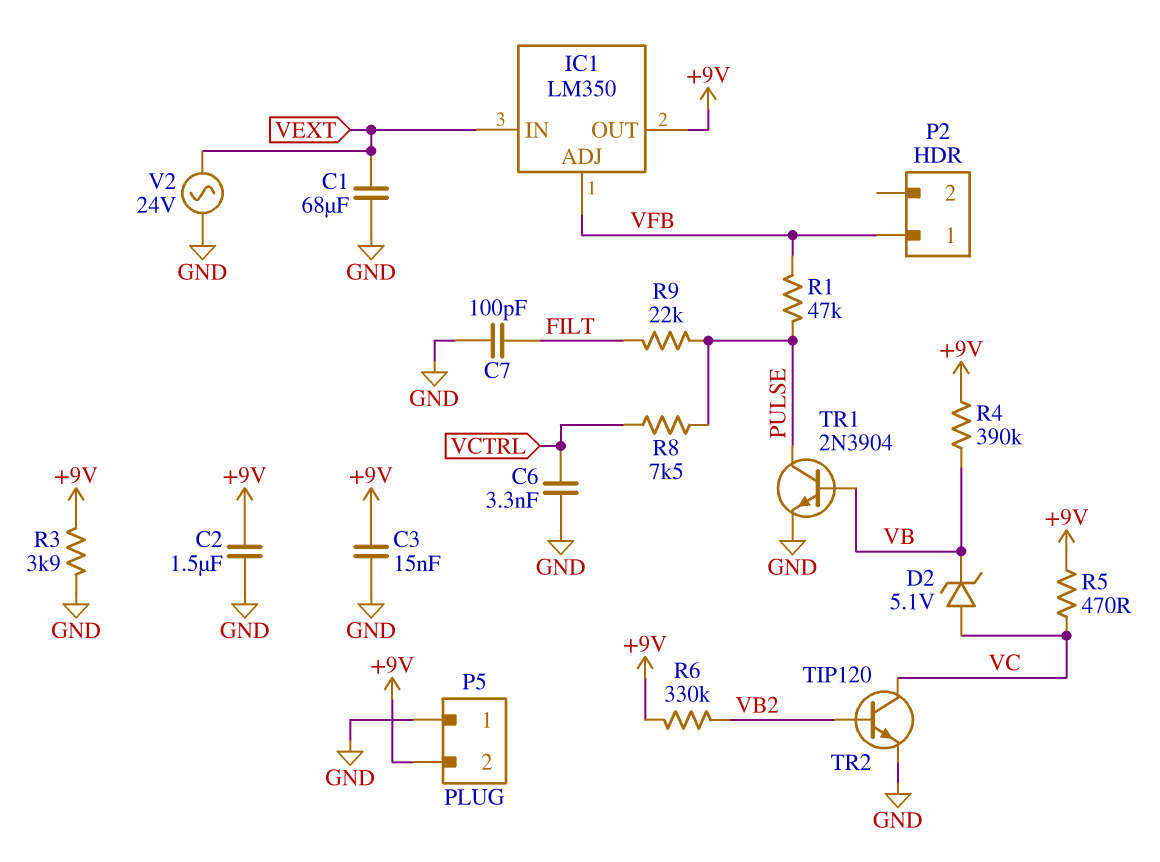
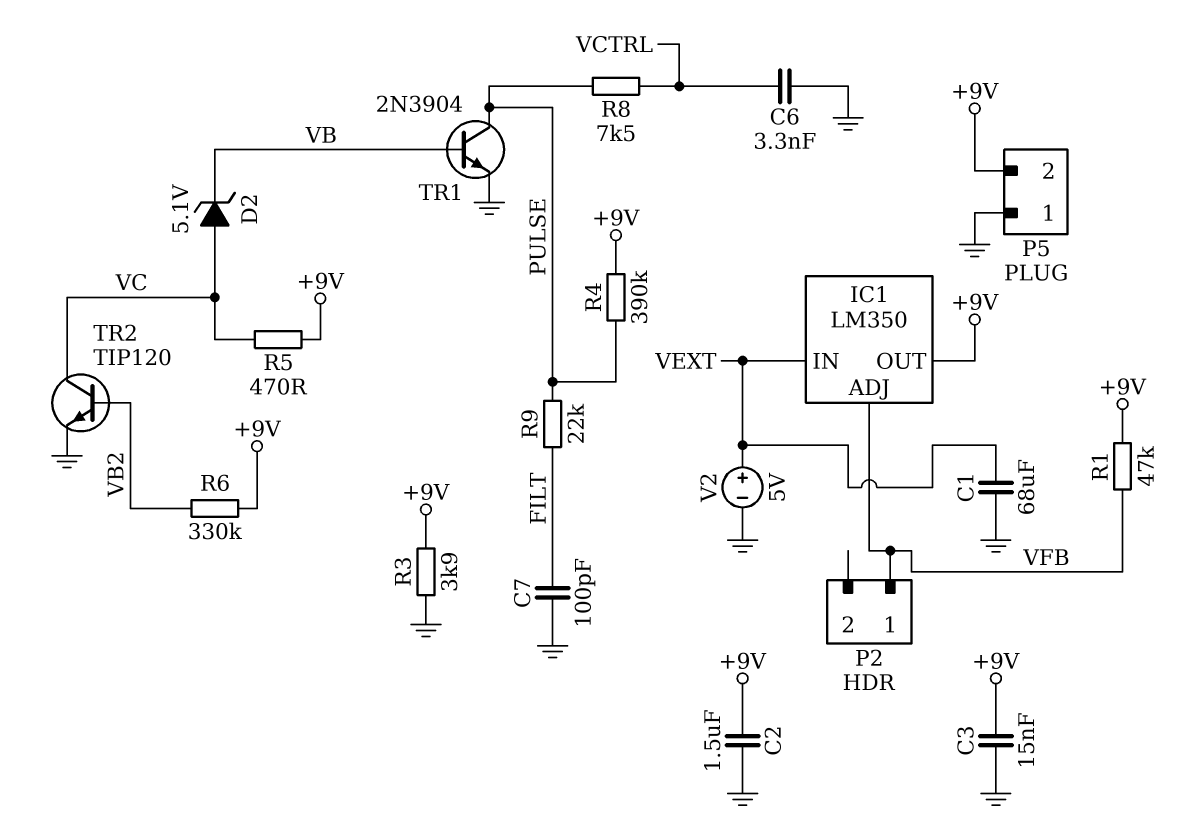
R1: 47k (PULSE, VFB) -> 47k (+9V, VFB)
R4: 390k (+9V, VB) -> 390k (+9V, PULSE)
V2: AC 24V (GND, VEXT) -> 5V (plus VEXT, minus GND)

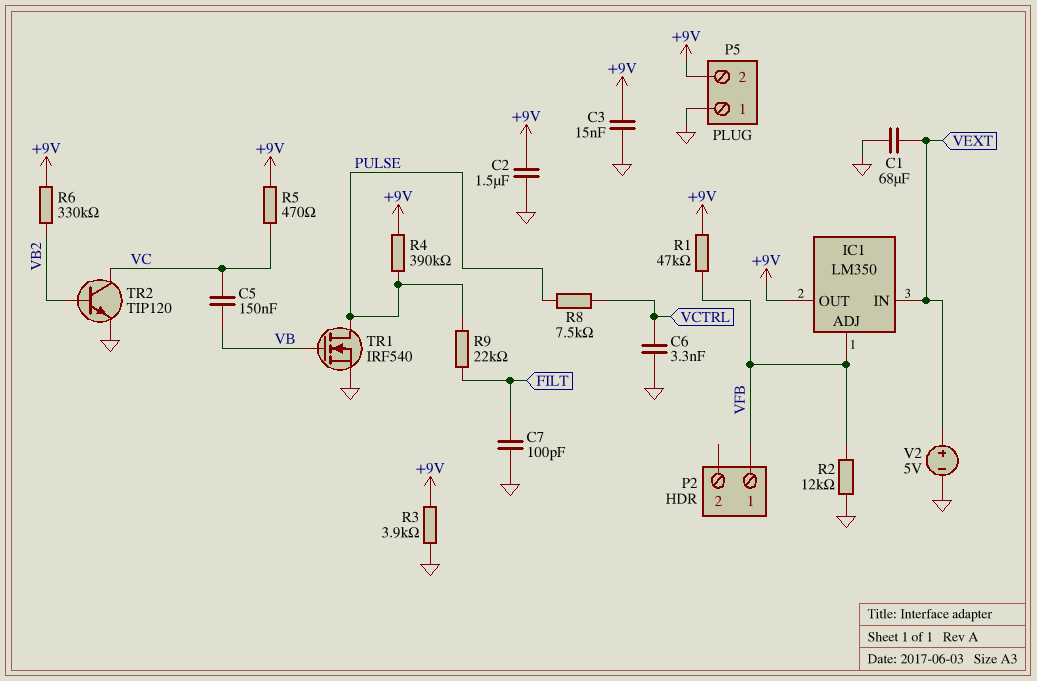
C5: none -> 150nF (VB, VC)
D2: zener 5.1V (A VC, K VB) -> none
R2: none -> 12k (GND, VFB)
TR1: NPN 2N3904 (B VB, C PULSE, E GND) -> NMOS IRF540 (G VB, D PULSE, S GND)

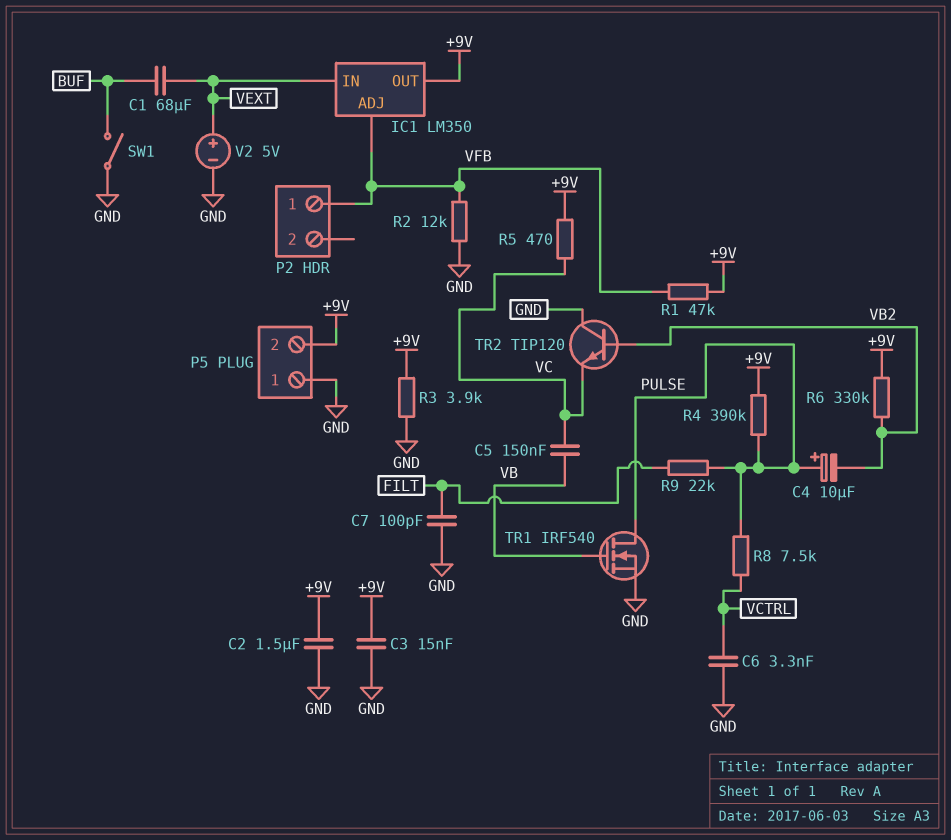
C1: 68uF (GND, VEXT) -> 68uF (BUF, VEXT)
C4: none -> 10uF (plus PULSE, minus VB2)
SW1: none -> switch (BUF, GND)
TR2: NPN TIP120 (B VB2, C VC, E GND) -> NPN TIP120 (B VB2, C GND, E VC)

